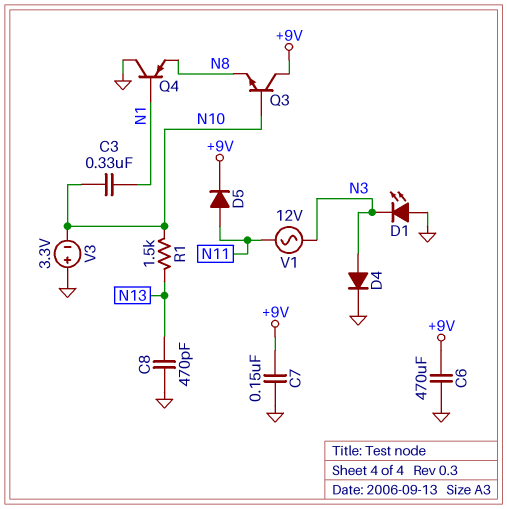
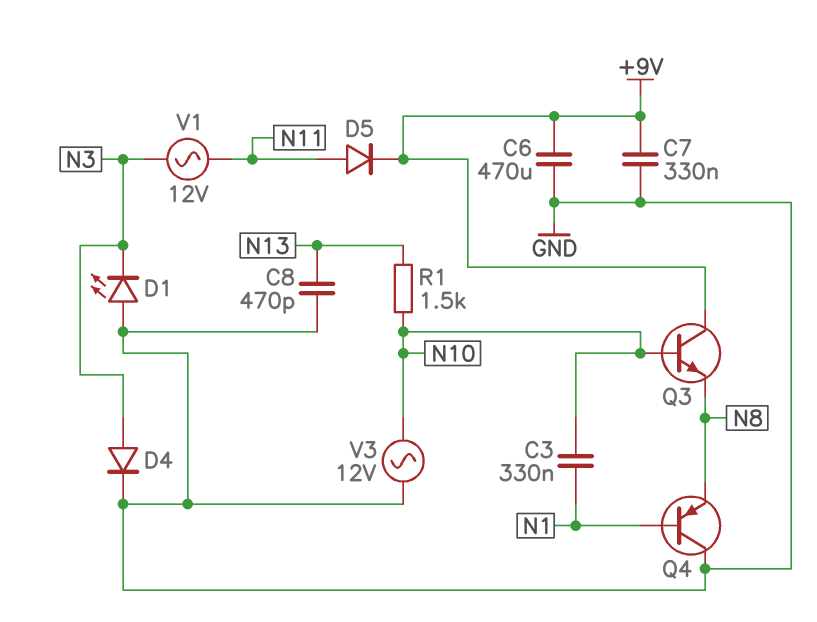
C7: 150nF (+9V, GND) -> 330nF (+9V, GND)
V3: 3.3V (plus GND, minus N10) -> AC 12V (GND, N10)

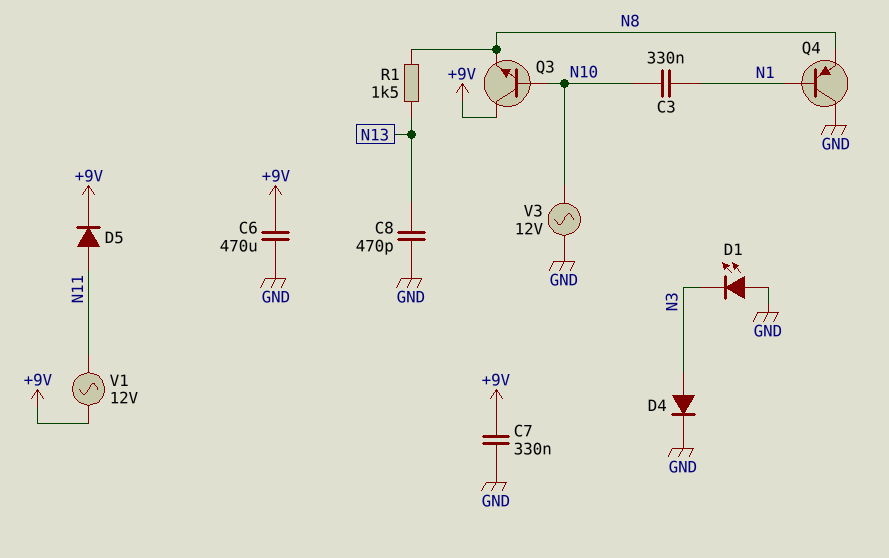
R1: 1.5k (N10, N13) -> 1.5k (N8, N13)
V1: AC 12V (N3, N11) -> AC 12V (+9V, N11)

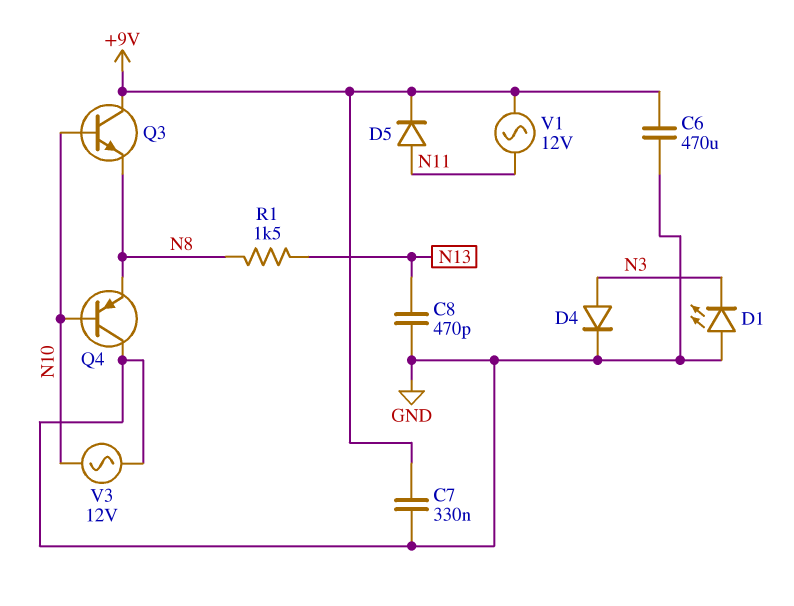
C3: 330nF (N1, N10) -> none
Q4: PNP (B N1, C GND, E N8) -> PNP (B N10, C GND, E N8)

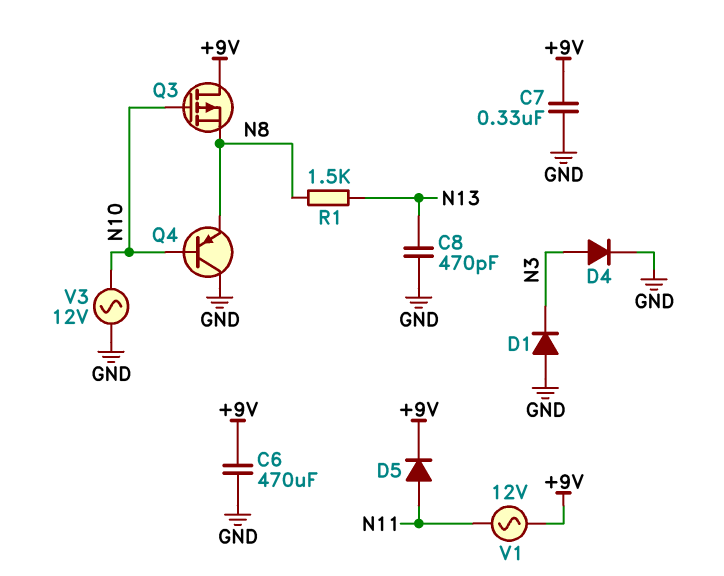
D1: LED (A GND, K N3) -> diode (A GND, K N3)
Q3: NPN (B N10, C +9V, E N8) -> PMOS (G N10, D +9V, S N8)

